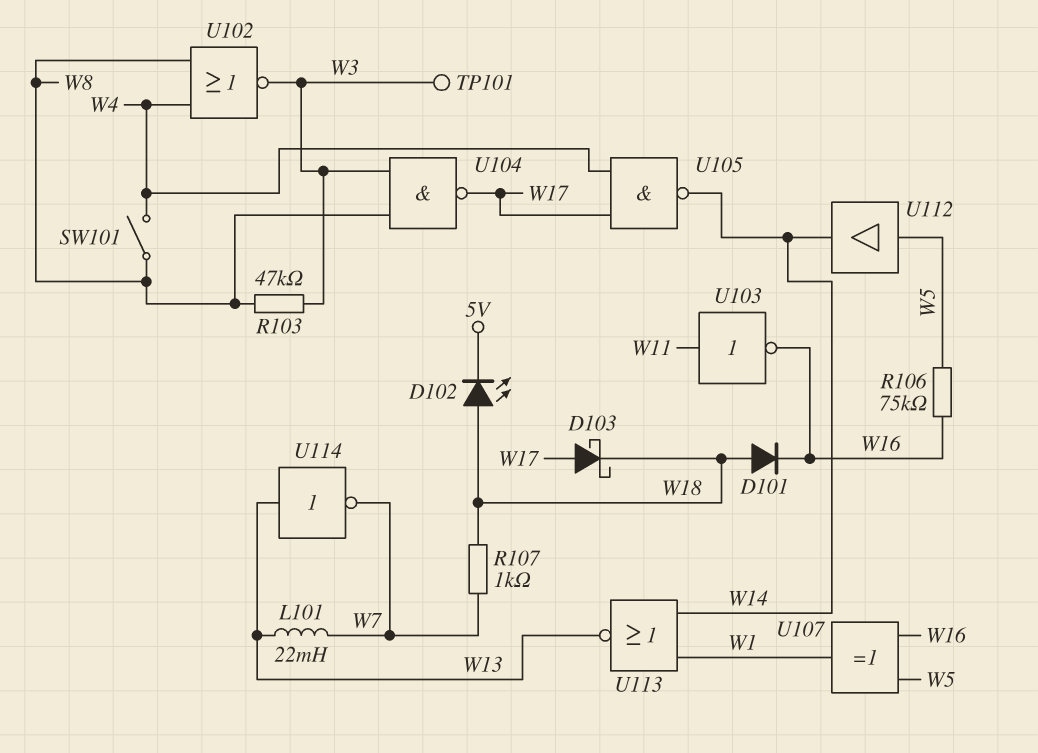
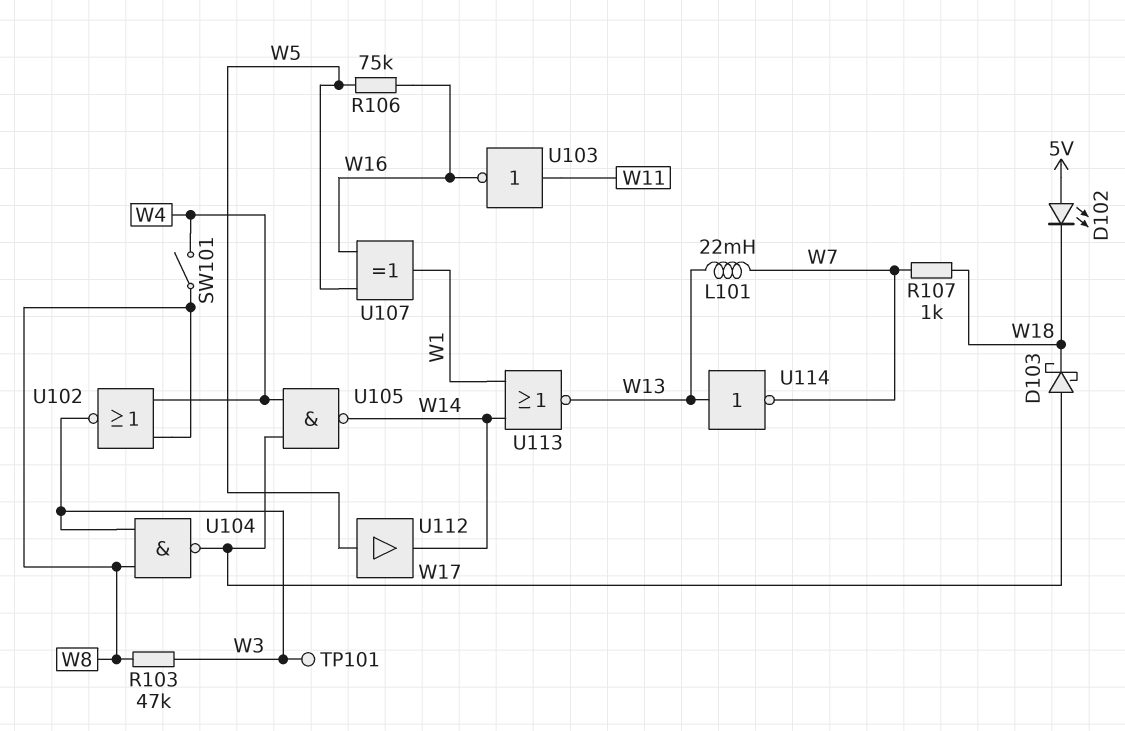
D101: diode (A W18, K W16) -> none
D102: LED (A W18, K 5V) -> LED (A 5V, K W18)

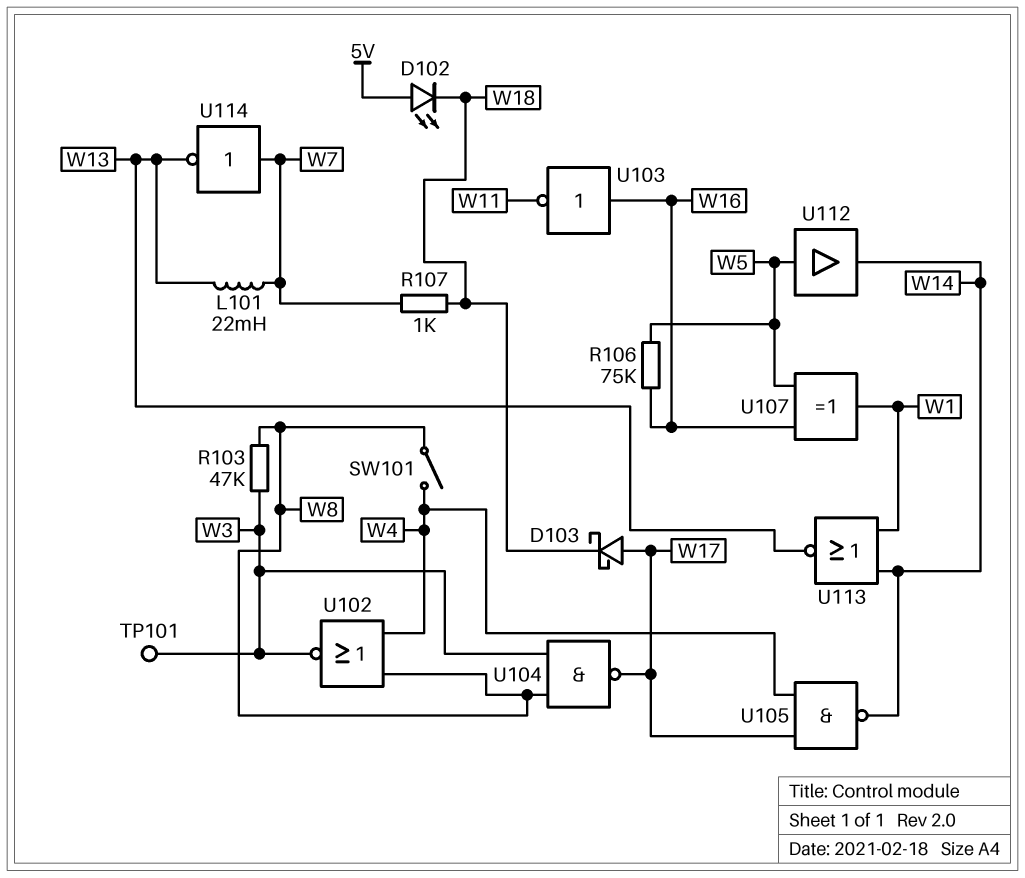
U103: NOT (in W11, out W16) -> NOT (in W16, out W11)
U114: NOT (in W13, out W7) -> NOT (in W7, out W13)

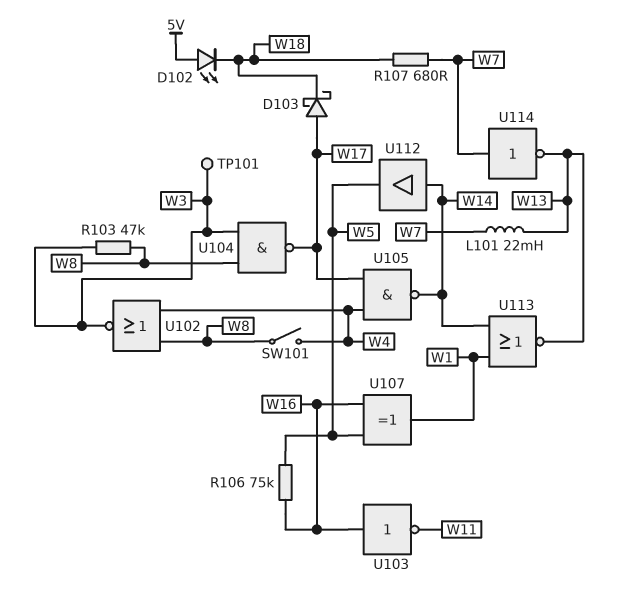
R107: 1k (W7, W18) -> 680 (W7, W18)
U112: buffer (in W5, out W14) -> buffer (in W14, out W5)

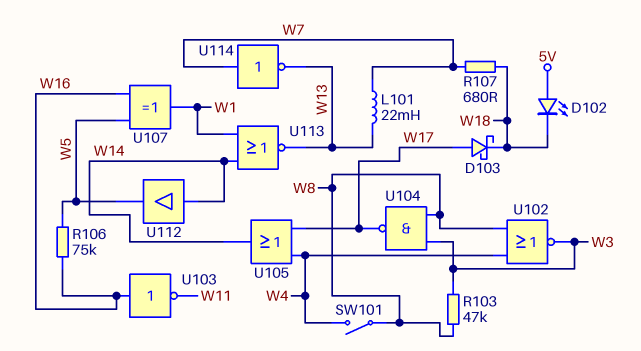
TP101: test point (W3) -> none
U105: NAND (in W4, in W17, out W14) -> OR (in W4, in W17, out W14)

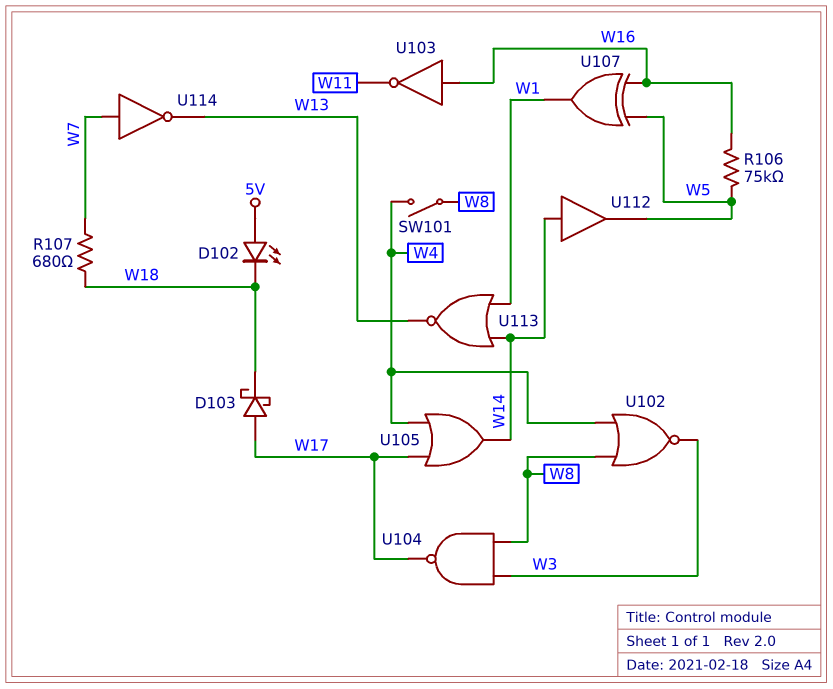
L101: 22mH (W7, W13) -> none
R103: 47k (W3, W8) -> none

